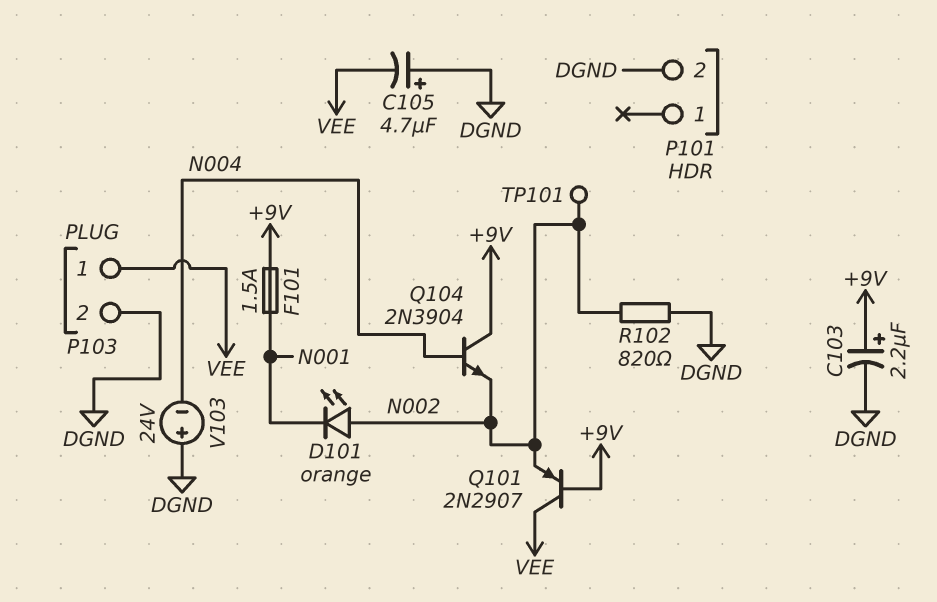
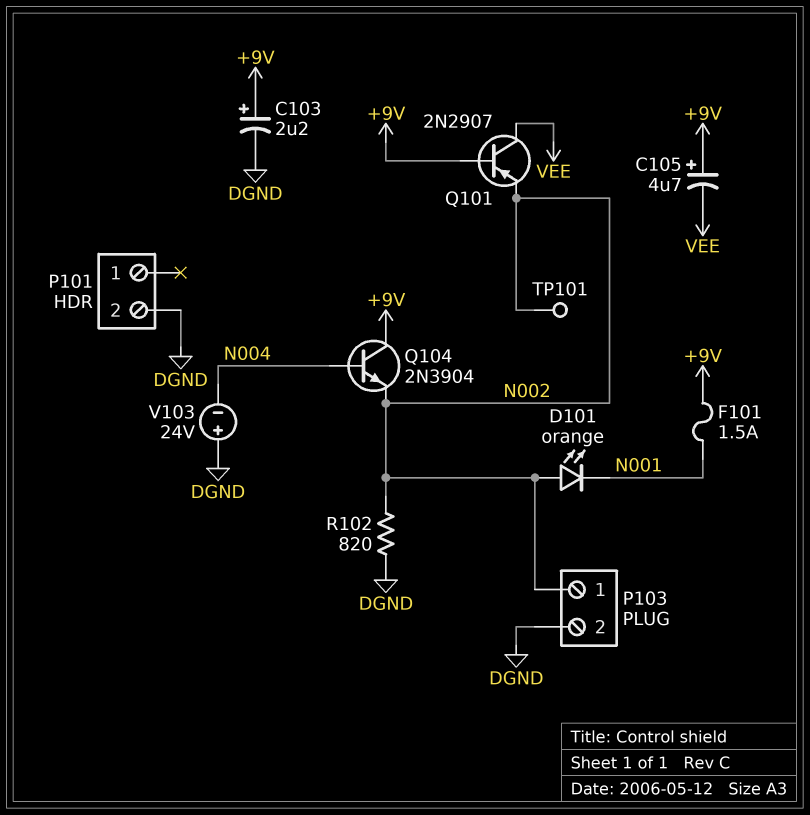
C105: 4.7uF (plus DGND, minus VEE) -> 4.7uF (plus +9V, minus VEE)
P103 pin 1: VEE -> N002

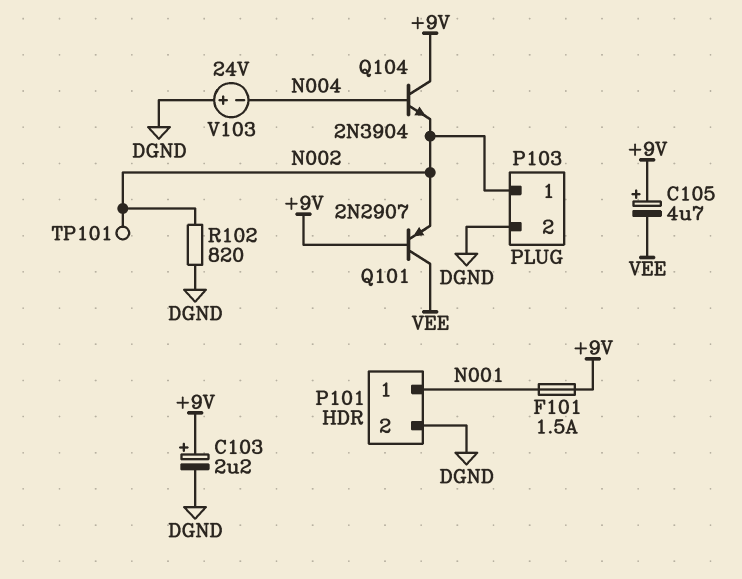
D101: LED orange (A N002, K N001) -> none
P101 pin 1: none -> N001

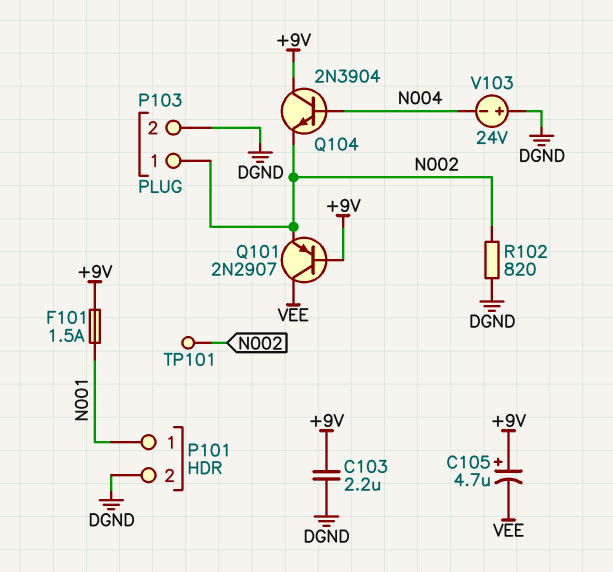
C103: 2.2uF (plus +9V, minus DGND) -> 2.2uF (+9V, DGND)

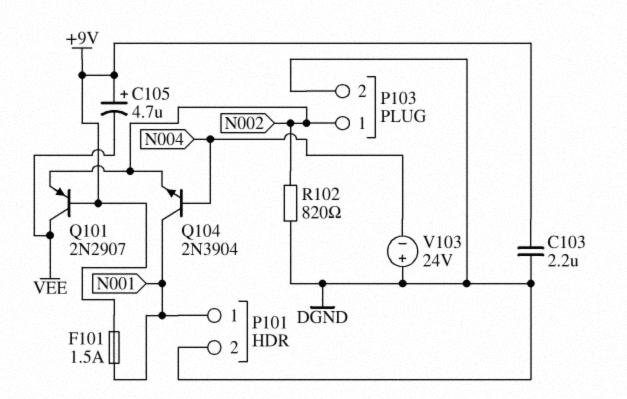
Q104: NPN 2N3904 (B N004, C +9V, E N002) -> NPN 2N3904 (B N004, C N001, E N002)
TP101: test point (N002) -> none

